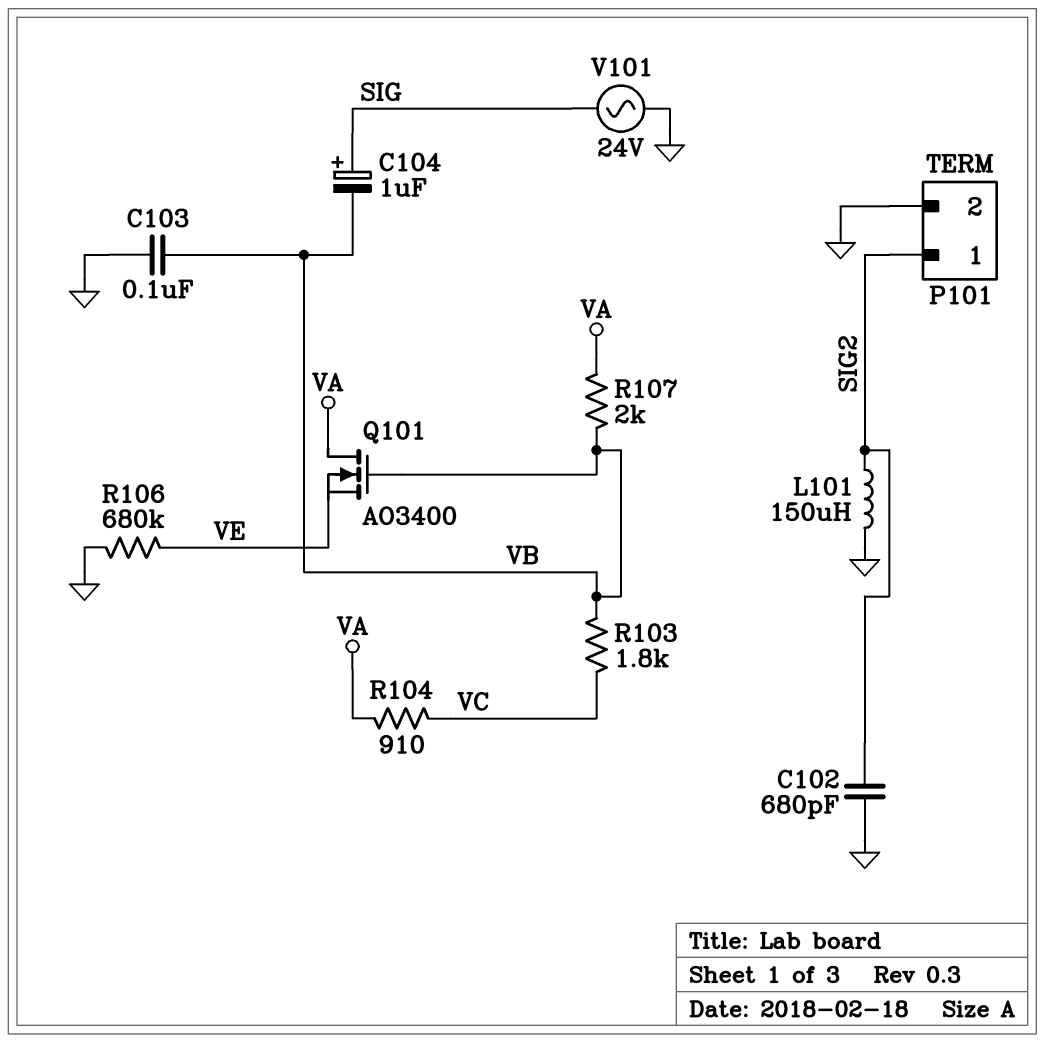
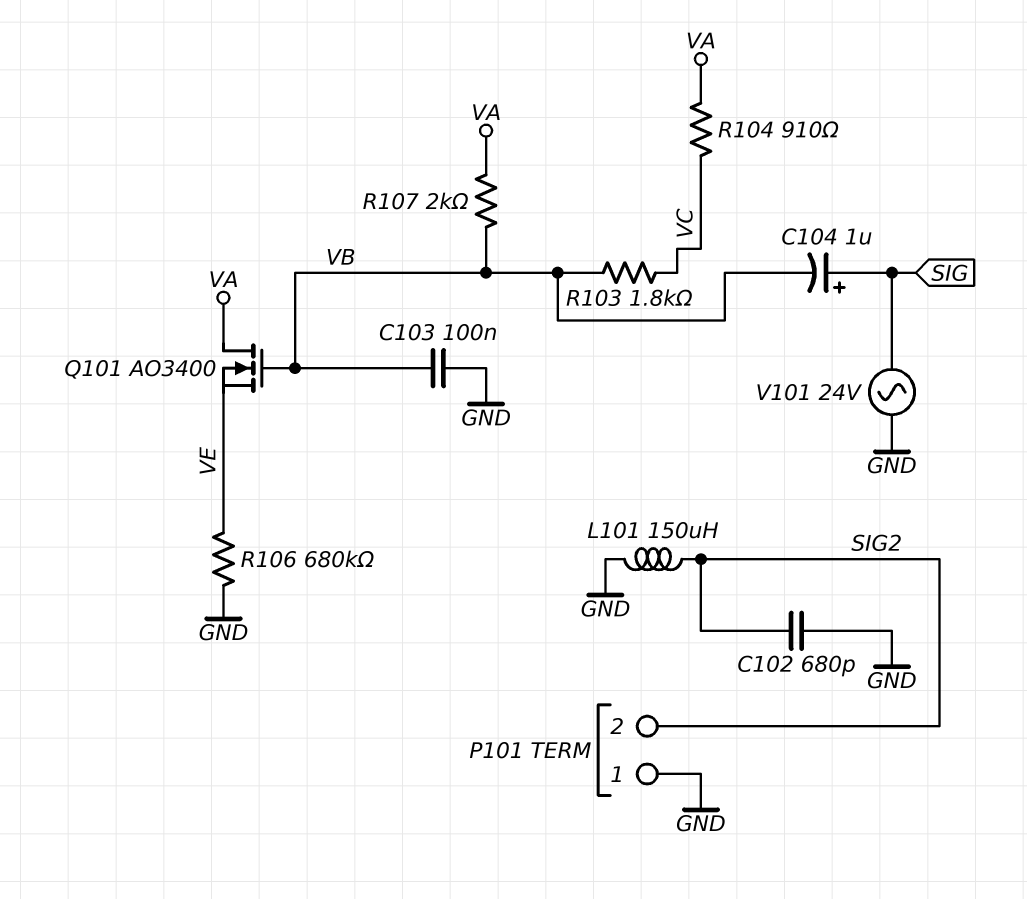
P101 pin 1: SIG2 -> GND
P101 pin 2: GND -> SIG2

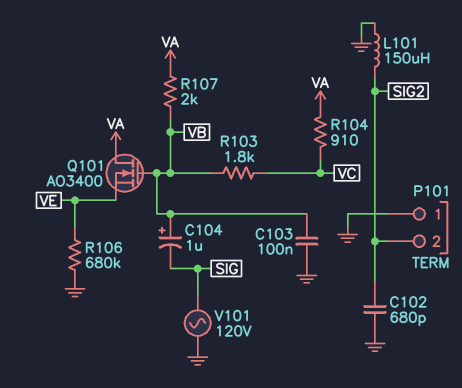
C104: 1uF (plus SIG, minus VB) -> 1uF (plus VB, minus SIG)
V101: AC 24V (GND, SIG) -> AC 120V (GND, SIG)

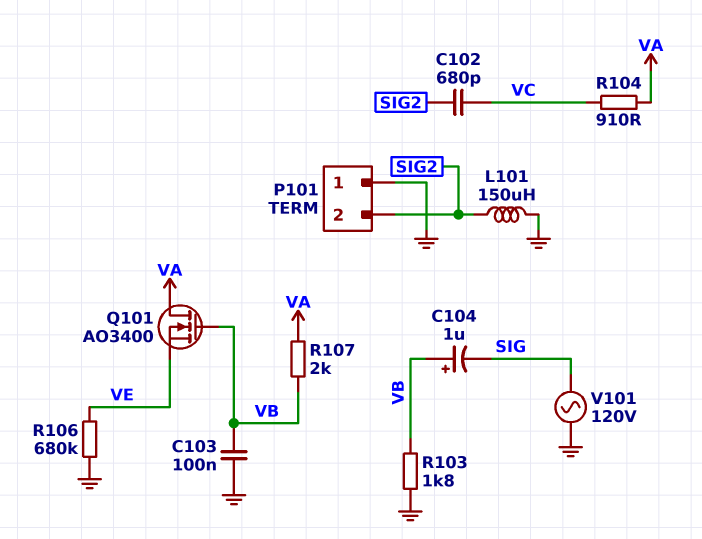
C102: 680pF (GND, SIG2) -> 680pF (SIG2, VC)
R103: 1.8k (VB, VC) -> 1.8k (GND, VB)

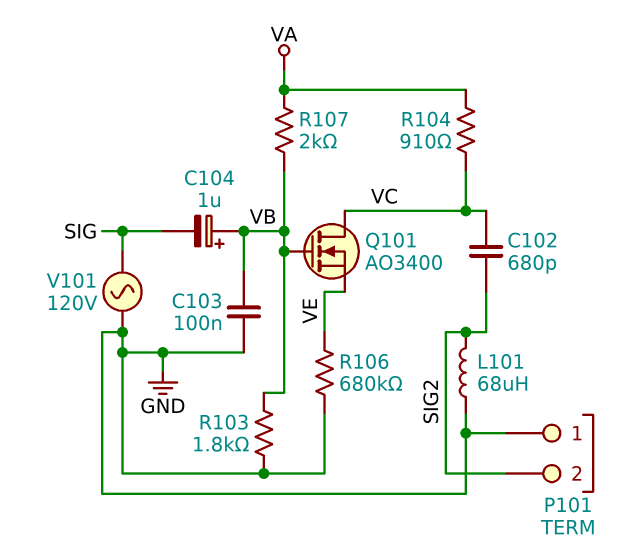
L101: 150uH (GND, SIG2) -> 68uH (GND, SIG2)
Q101: NMOS AO3400 (G VB, D VA, S VE) -> NMOS AO3400 (G VB, D VC, S VE)

